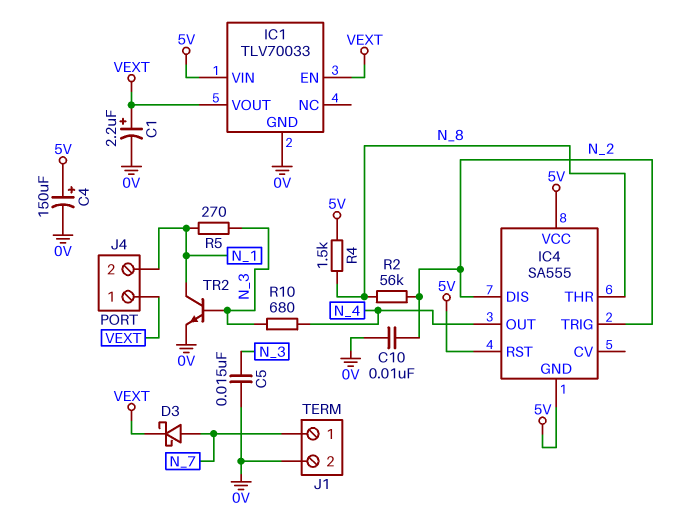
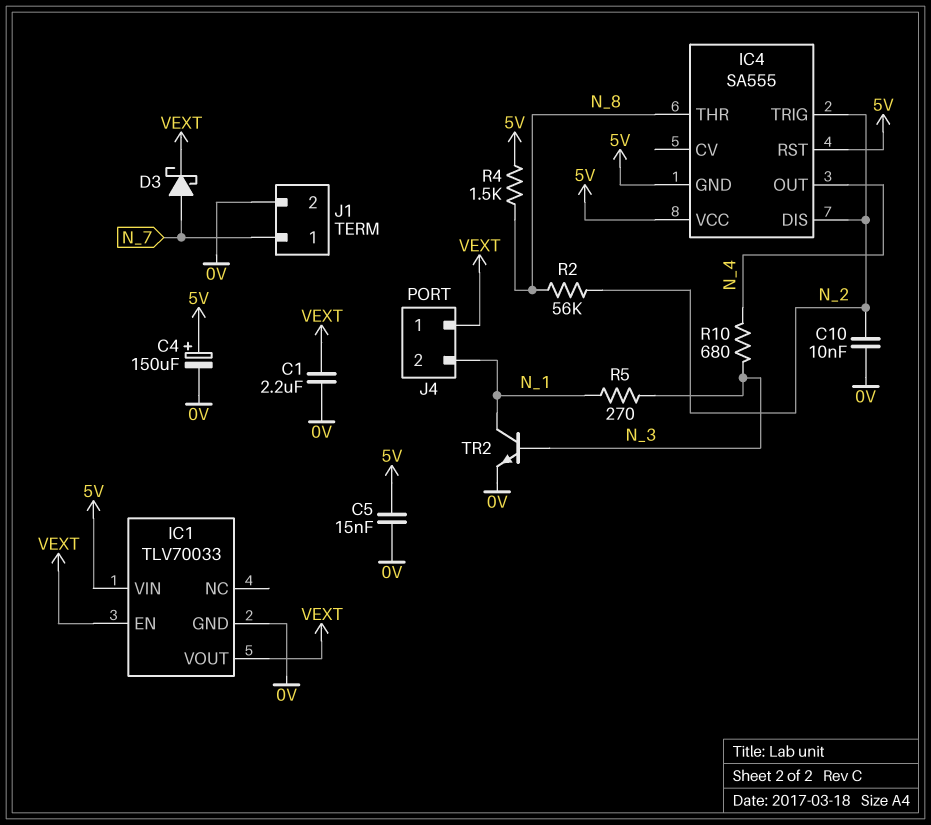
C1: 2.2uF (plus VEXT, minus 0V) -> 2.2uF (0V, VEXT)
C5: 15nF (0V, N_3) -> 15nF (0V, 5V)

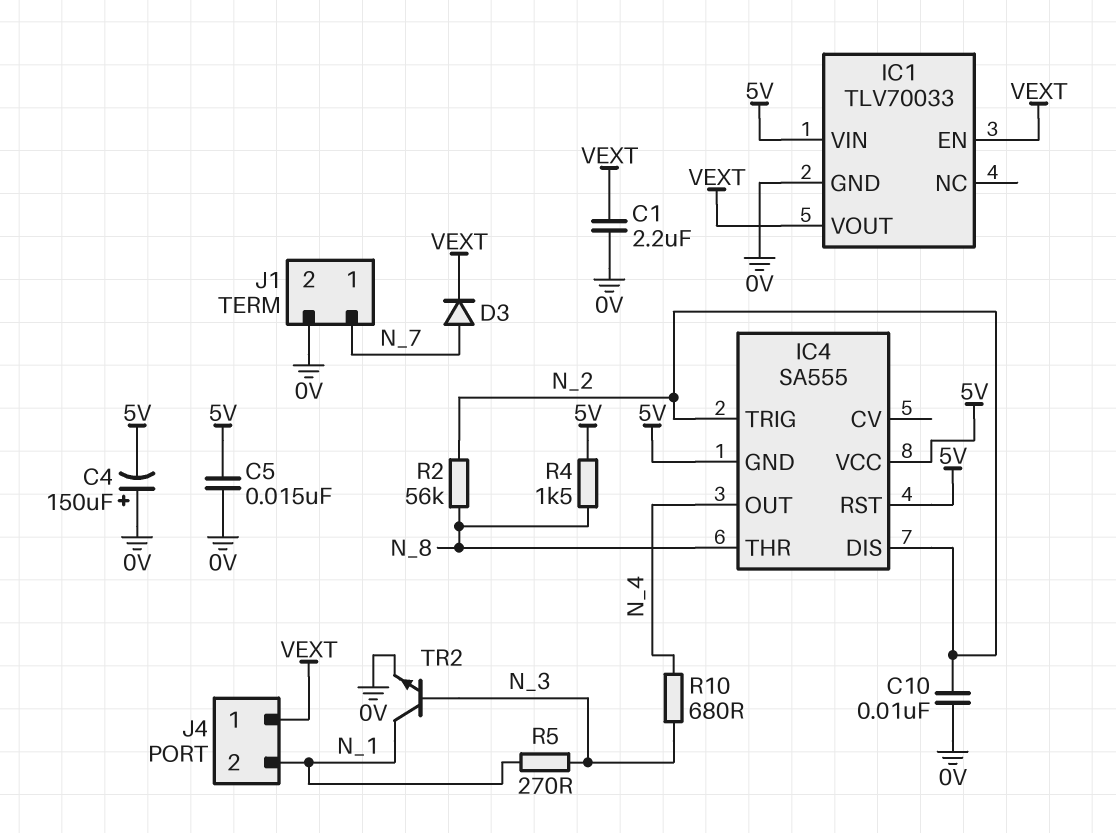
C4: 150uF (plus 5V, minus 0V) -> 150uF (plus 0V, minus 5V)
D3: schottky (A N_7, K VEXT) -> diode (A N_7, K VEXT)

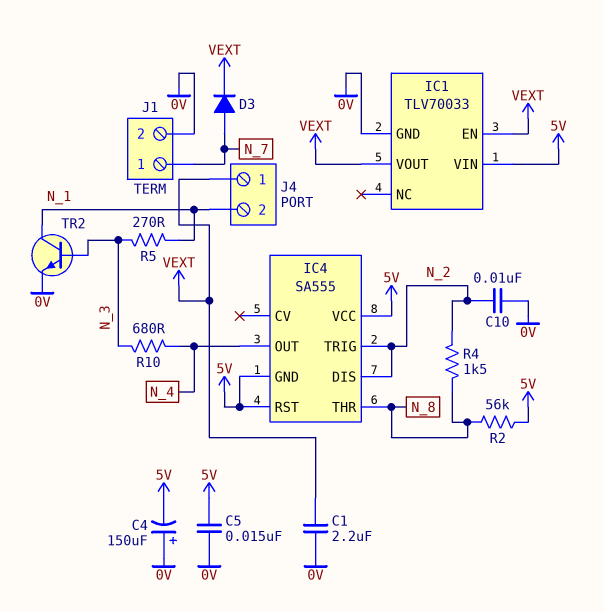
R2: 56k (N_2, N_8) -> 56k (5V, N_8)
R4: 1.5k (5V, N_8) -> 1.5k (N_2, N_8)

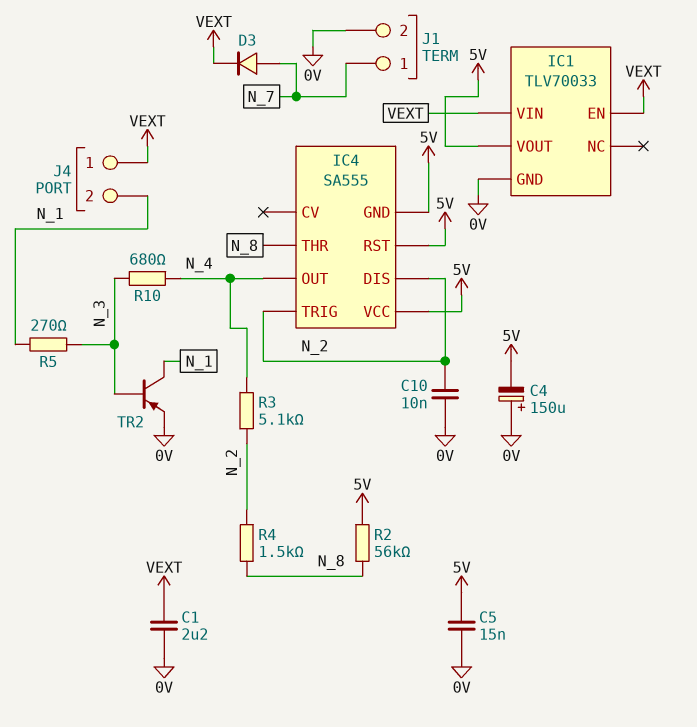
IC1 pin VIN: 5V -> VEXT
IC1 pin VOUT: VEXT -> 5V
R3: none -> 5.1k (N_2, N_4)
TR2: NPN (B N_3, C N_1, E 0V) -> PNP (B N_3, C N_1, E 0V)

